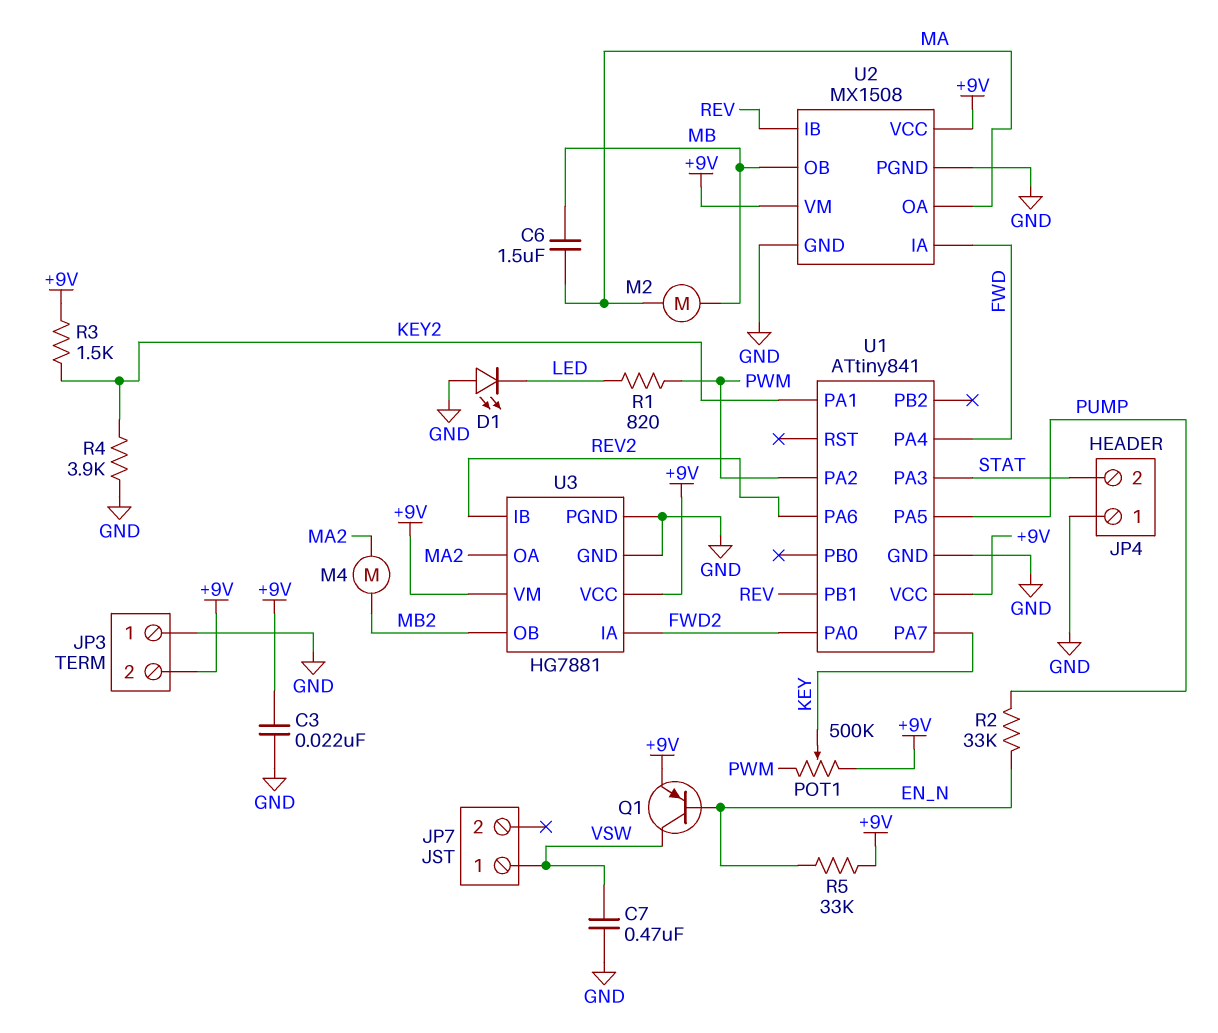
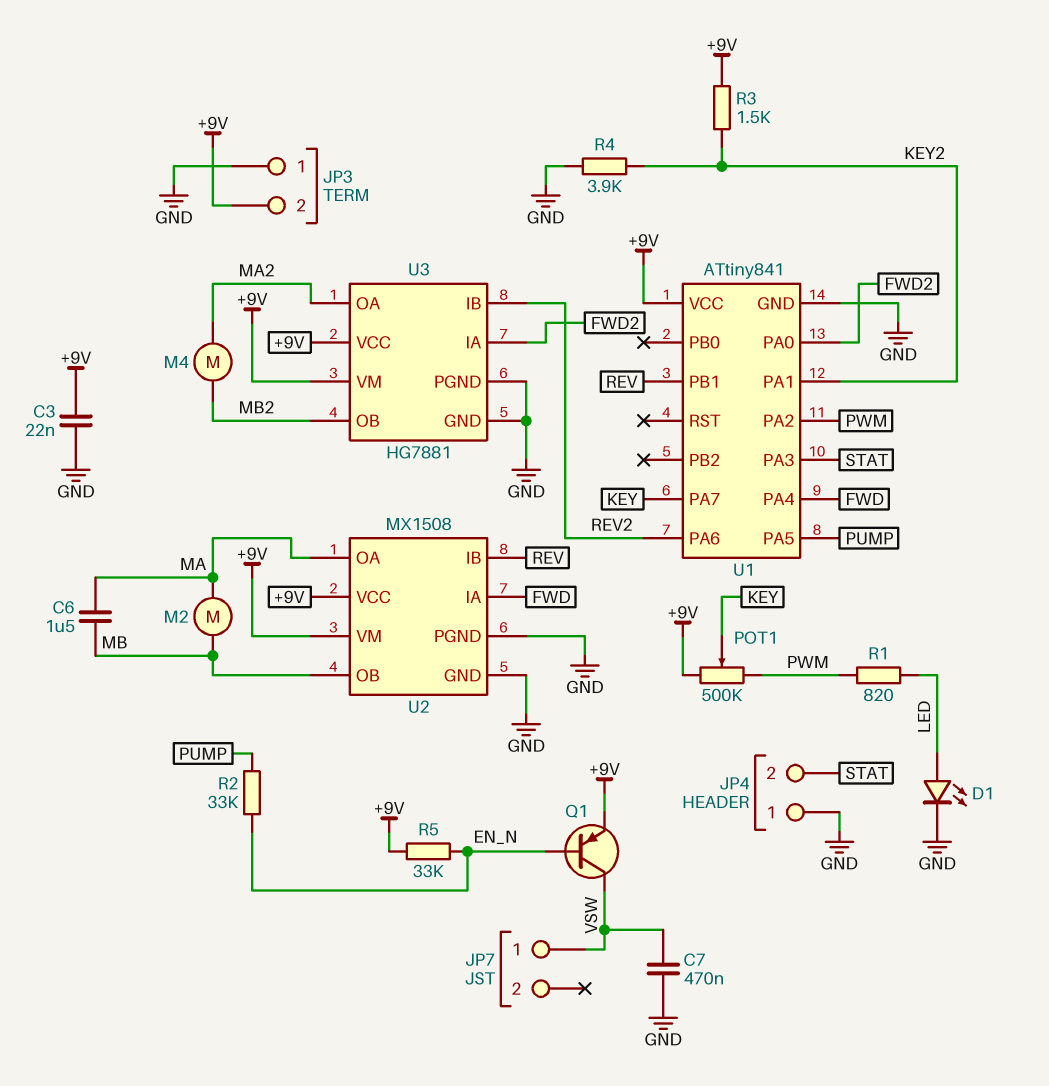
D1: LED (A GND, K LED) -> LED (A LED, K GND)

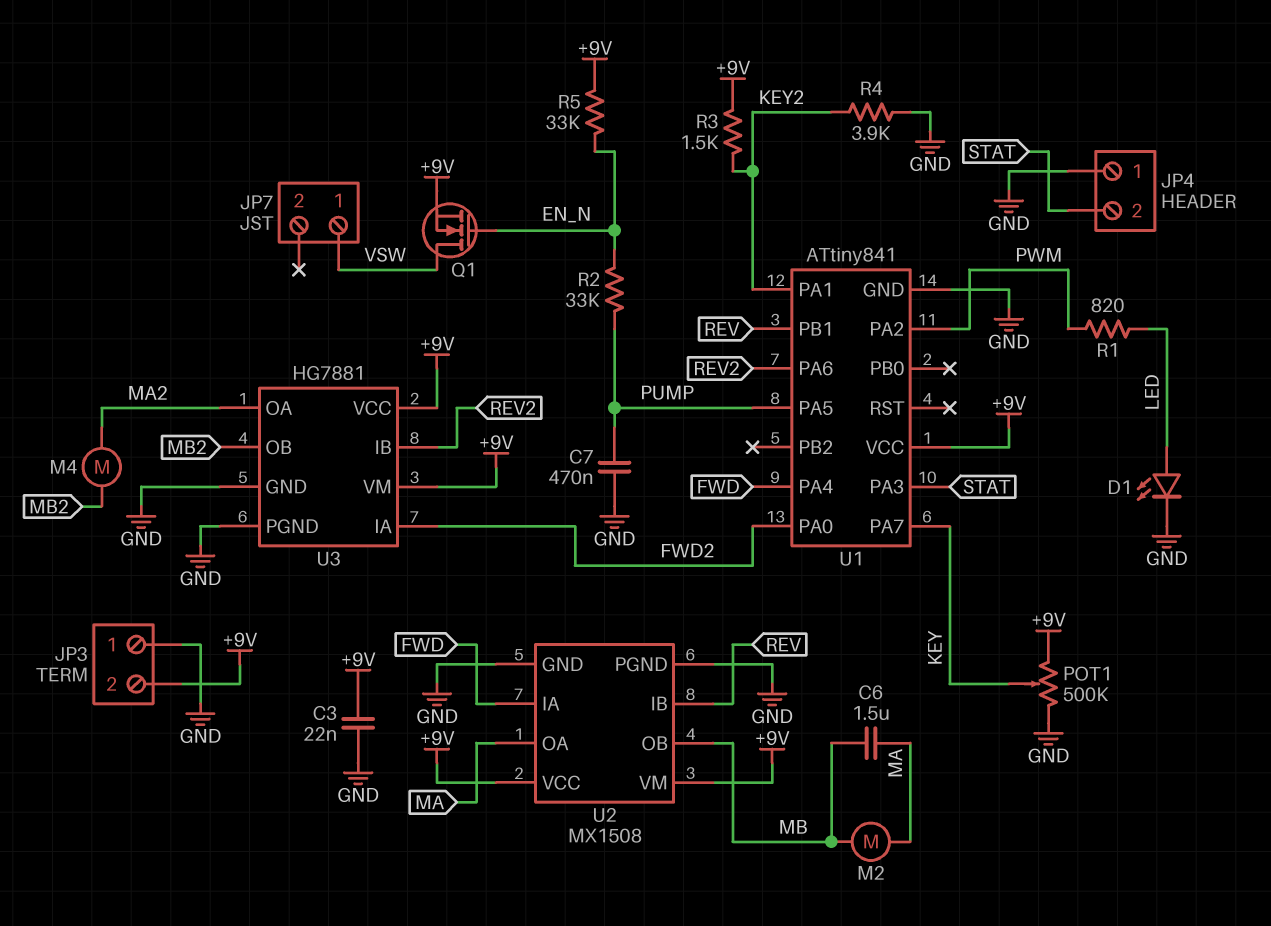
C7: 470nF (GND, VSW) -> 470nF (GND, PUMP)
POT1: 500k (+9V, PWM, wiper KEY) -> 500k (+9V, GND, wiper KEY)
Q1: PNP (B EN_N, C VSW, E +9V) -> NMOS (G EN_N, D VSW, S +9V)

